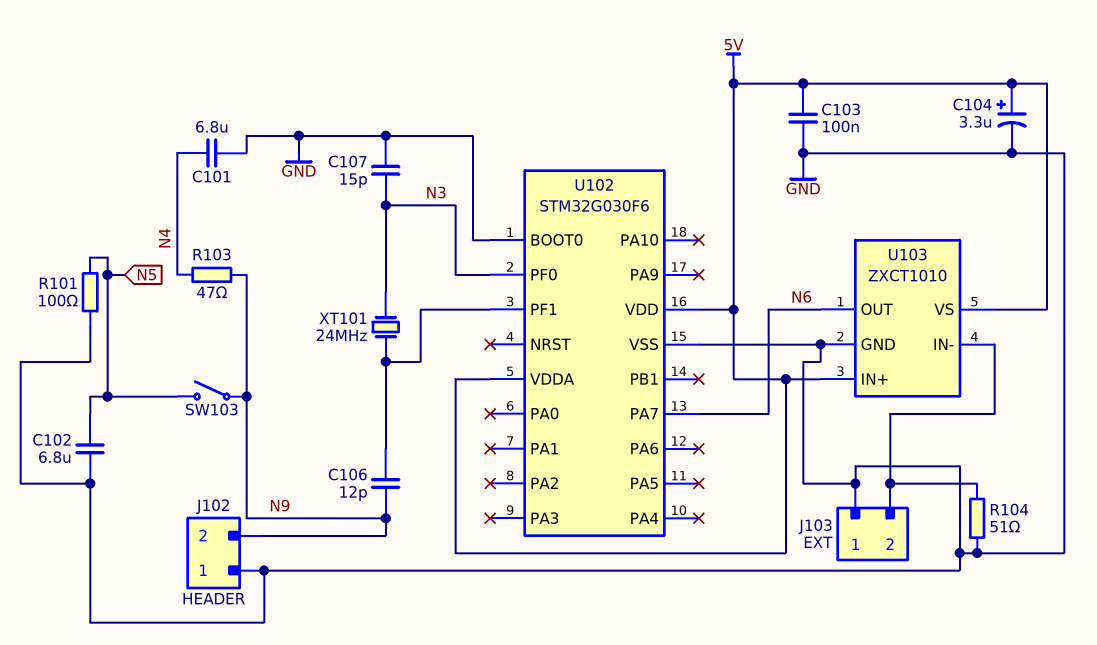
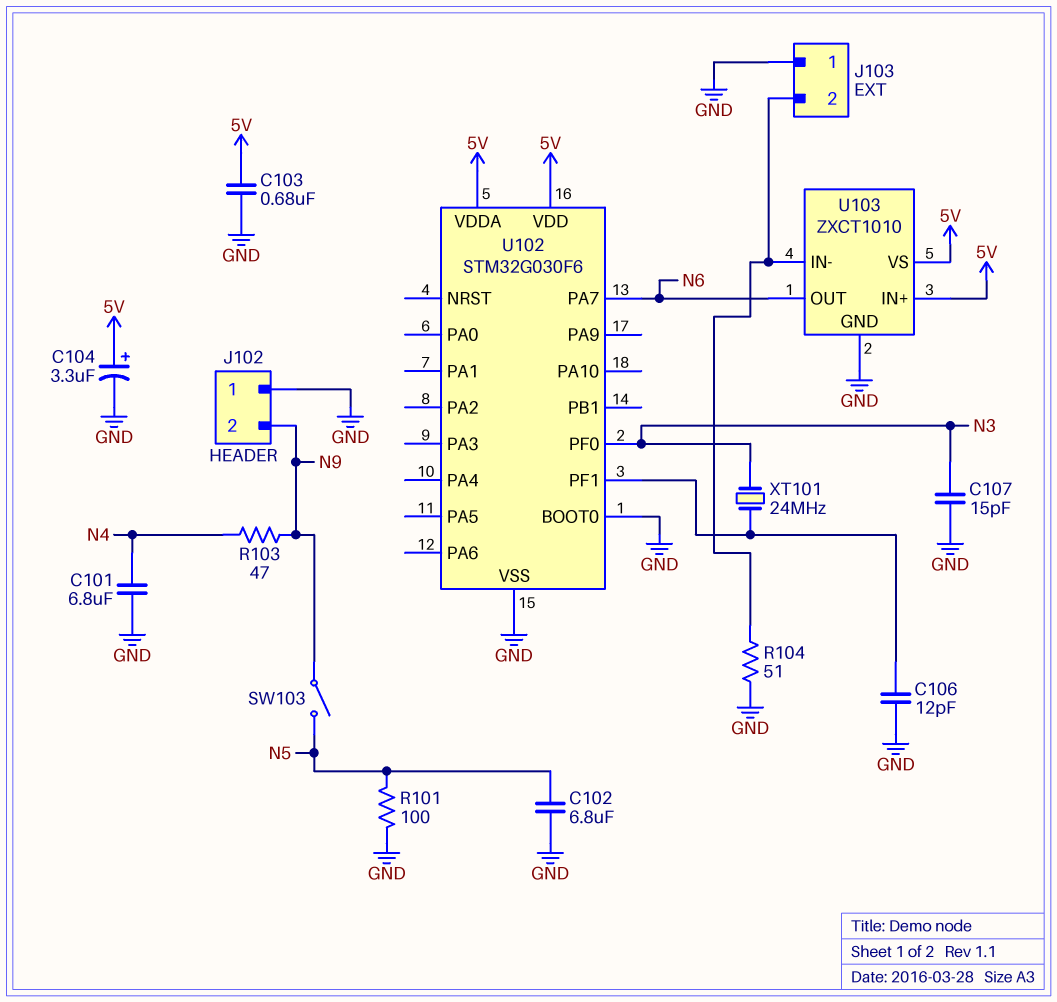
C103: 100nF (5V, GND) -> 680nF (5V, GND)
C106: 12pF (N9, U102/PF1) -> 12pF (GND, U102/PF1)

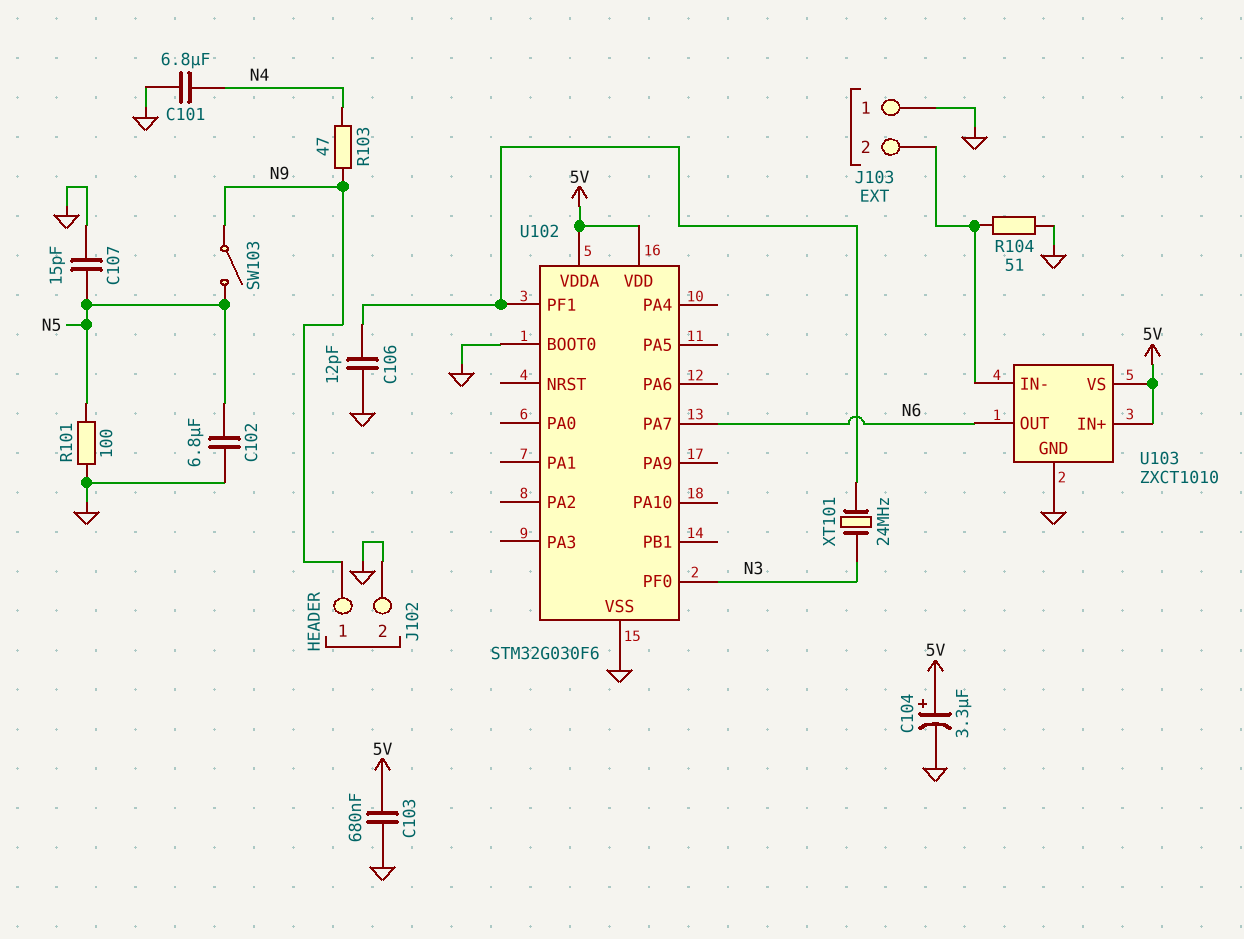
C107: 15pF (GND, N3) -> 15pF (GND, N5)
J102 pin 1: GND -> N9
J102 pin 2: N9 -> GND

